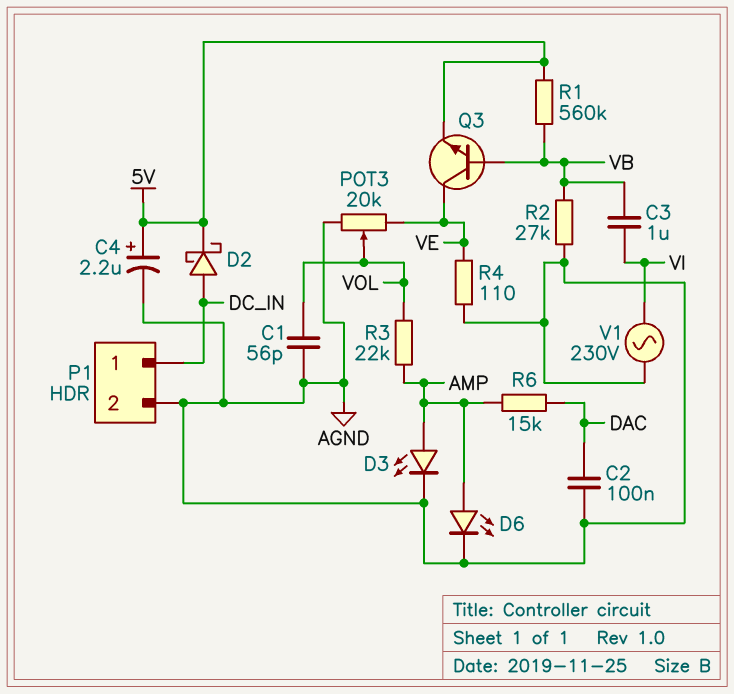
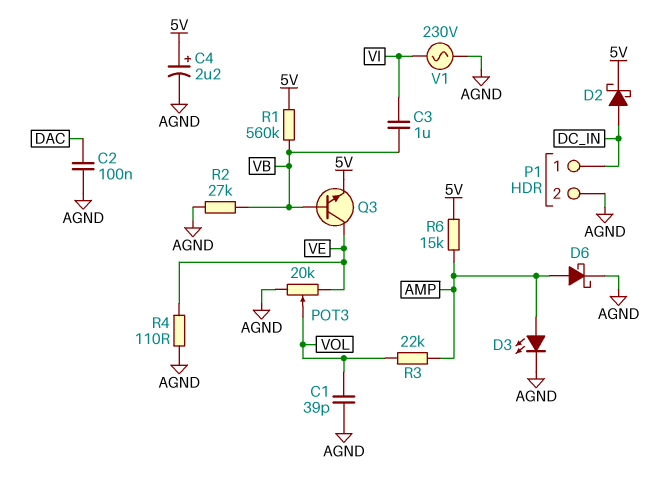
C1: 56pF (AGND, VOL) -> 39pF (AGND, VOL)
D6: LED (A AMP, K AGND) -> schottky (A AMP, K AGND)
R6: 15k (AMP, DAC) -> 15k (5V, AMP)

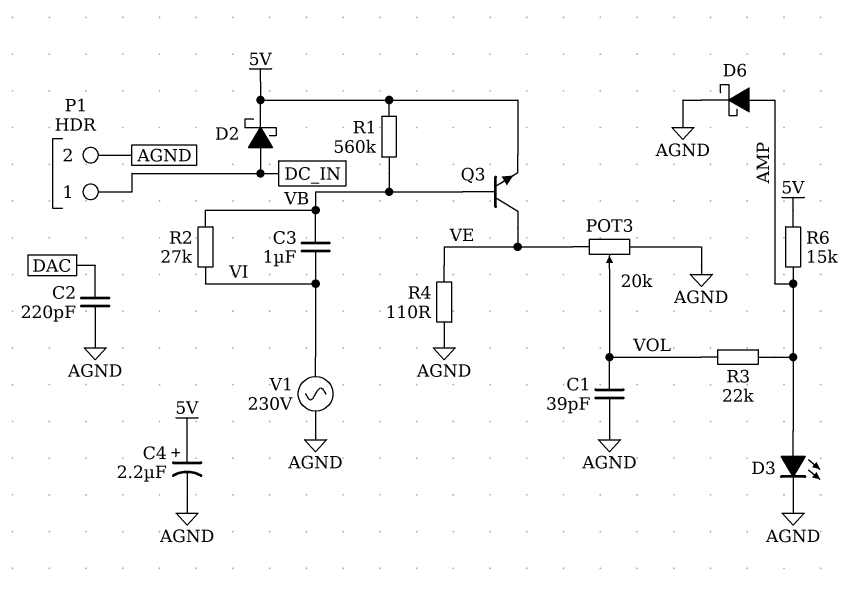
C2: 100nF (AGND, DAC) -> 220pF (AGND, DAC)
R2: 27k (AGND, VB) -> 27k (VB, VI)

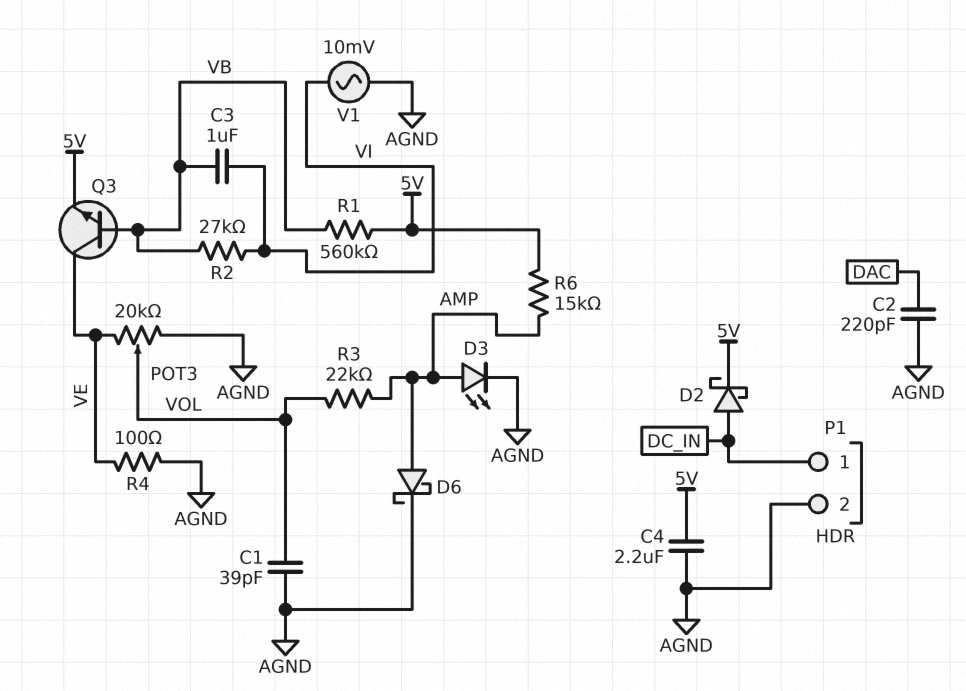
C4: 2.2uF (plus 5V, minus AGND) -> 2.2uF (5V, AGND)
R4: 110 (AGND, VE) -> 100 (AGND, VE)
V1: AC 230V (AGND, VI) -> AC 10mV (AGND, VI)

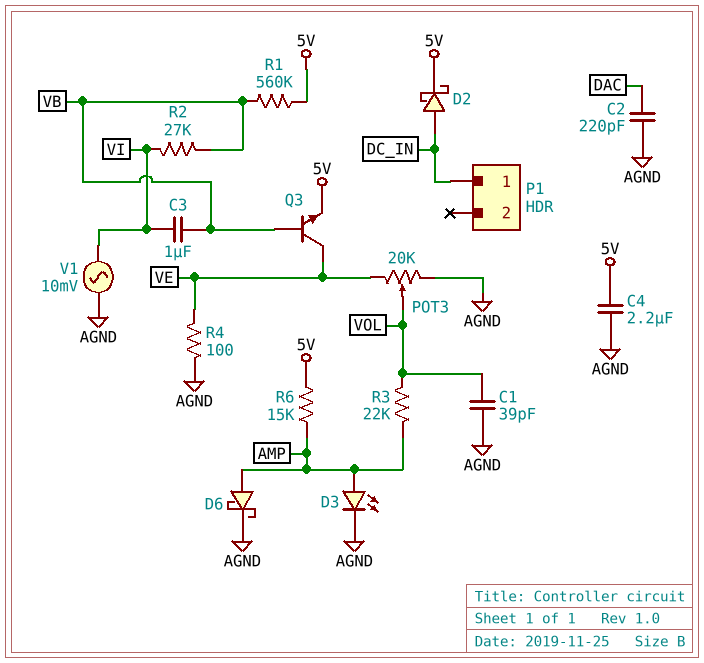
P1 pin 2: AGND -> none

